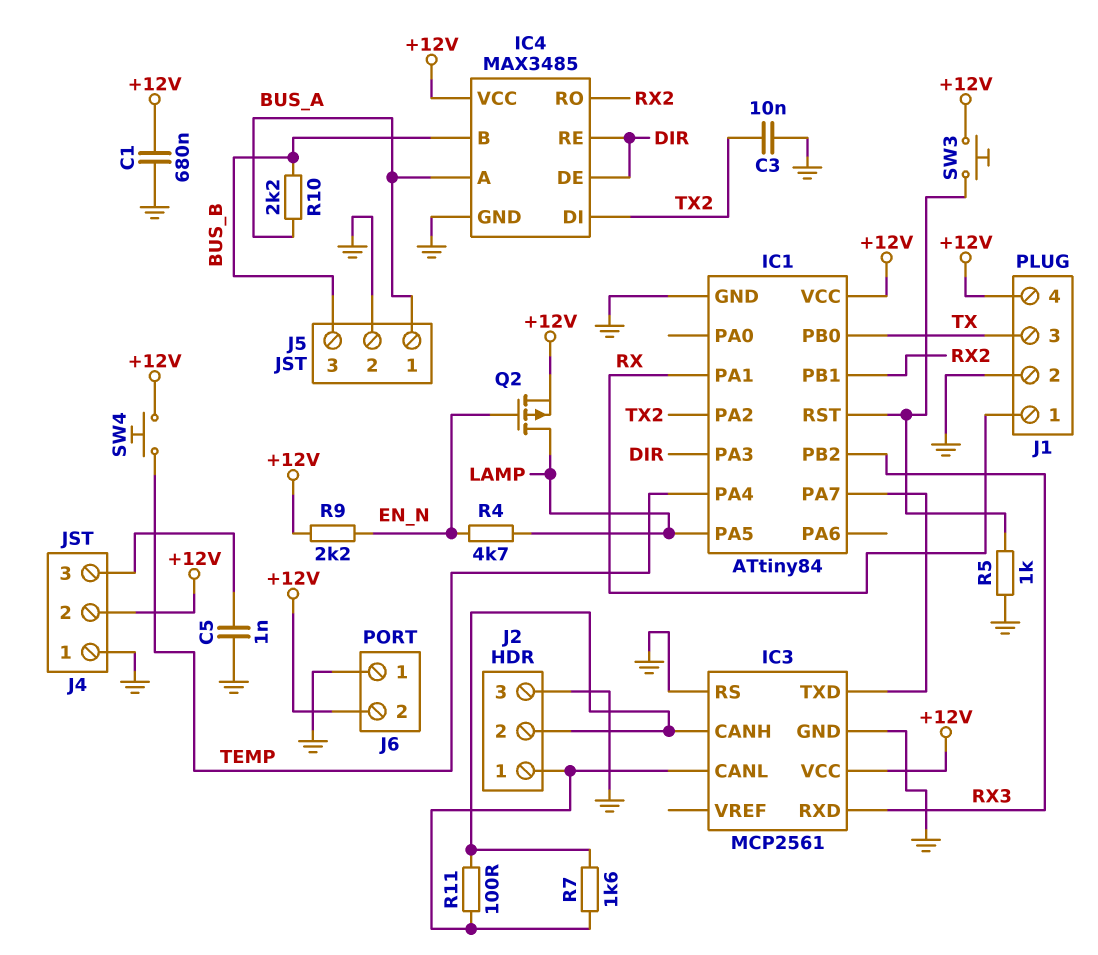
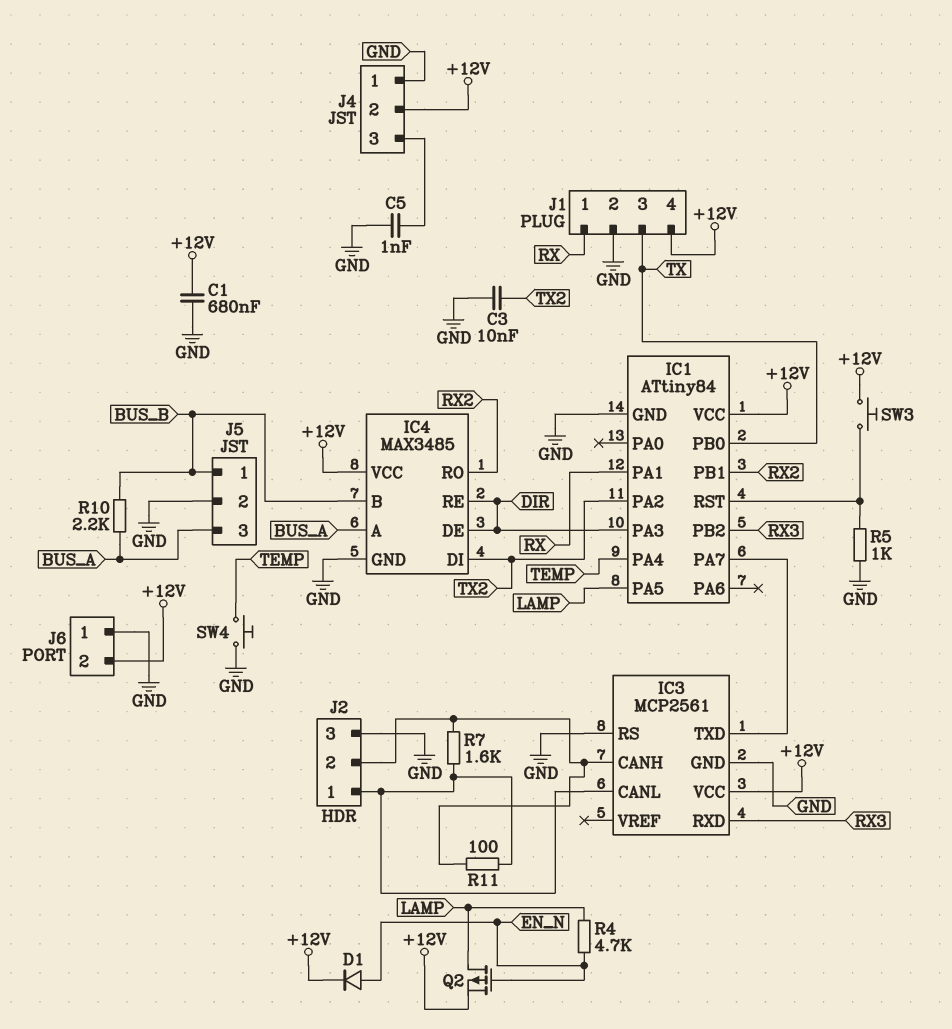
D1: none -> diode (A EN_N, K +12V)
J5 pin 1: BUS_A -> BUS_B
J5 pin 3: BUS_B -> BUS_A
R9: 2.2k (+12V, EN_N) -> none
SW4: button (+12V, TEMP) -> button (GND, TEMP)

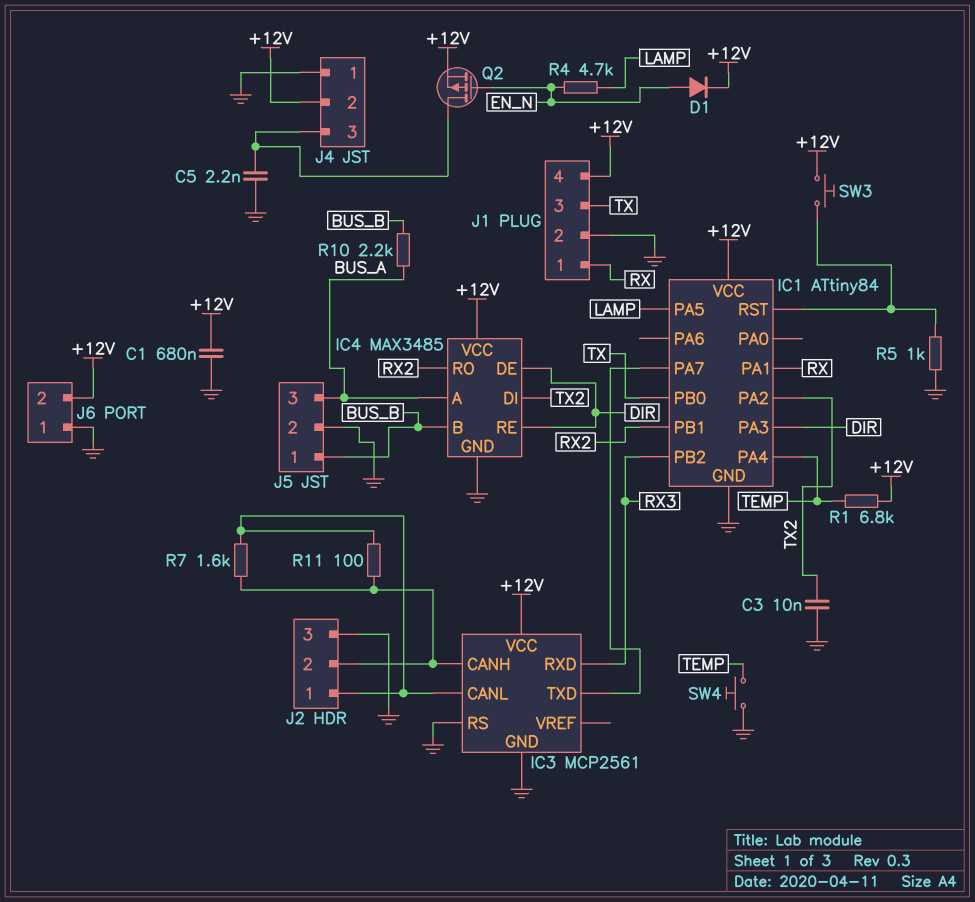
C5: 1nF (GND, J4/3) -> 2.2nF (GND, J4/3)
Q2: PMOS (G EN_N, D LAMP, S +12V) -> PMOS (G EN_N, D J4/3, S +12V)
R1: none -> 6.8k (+12V, TEMP)

